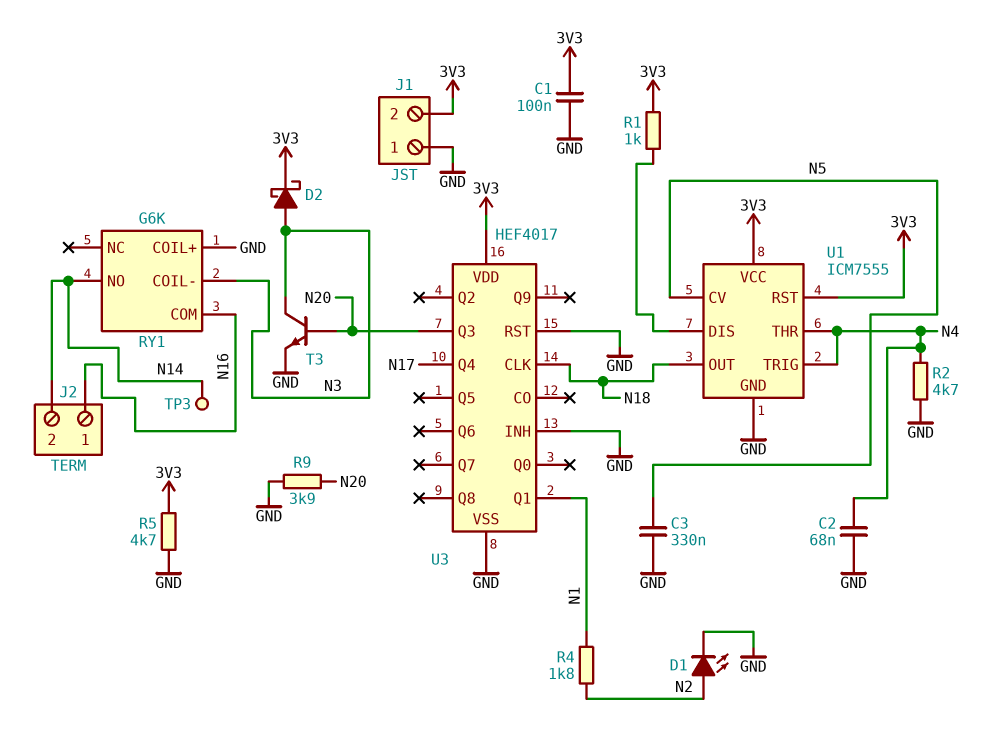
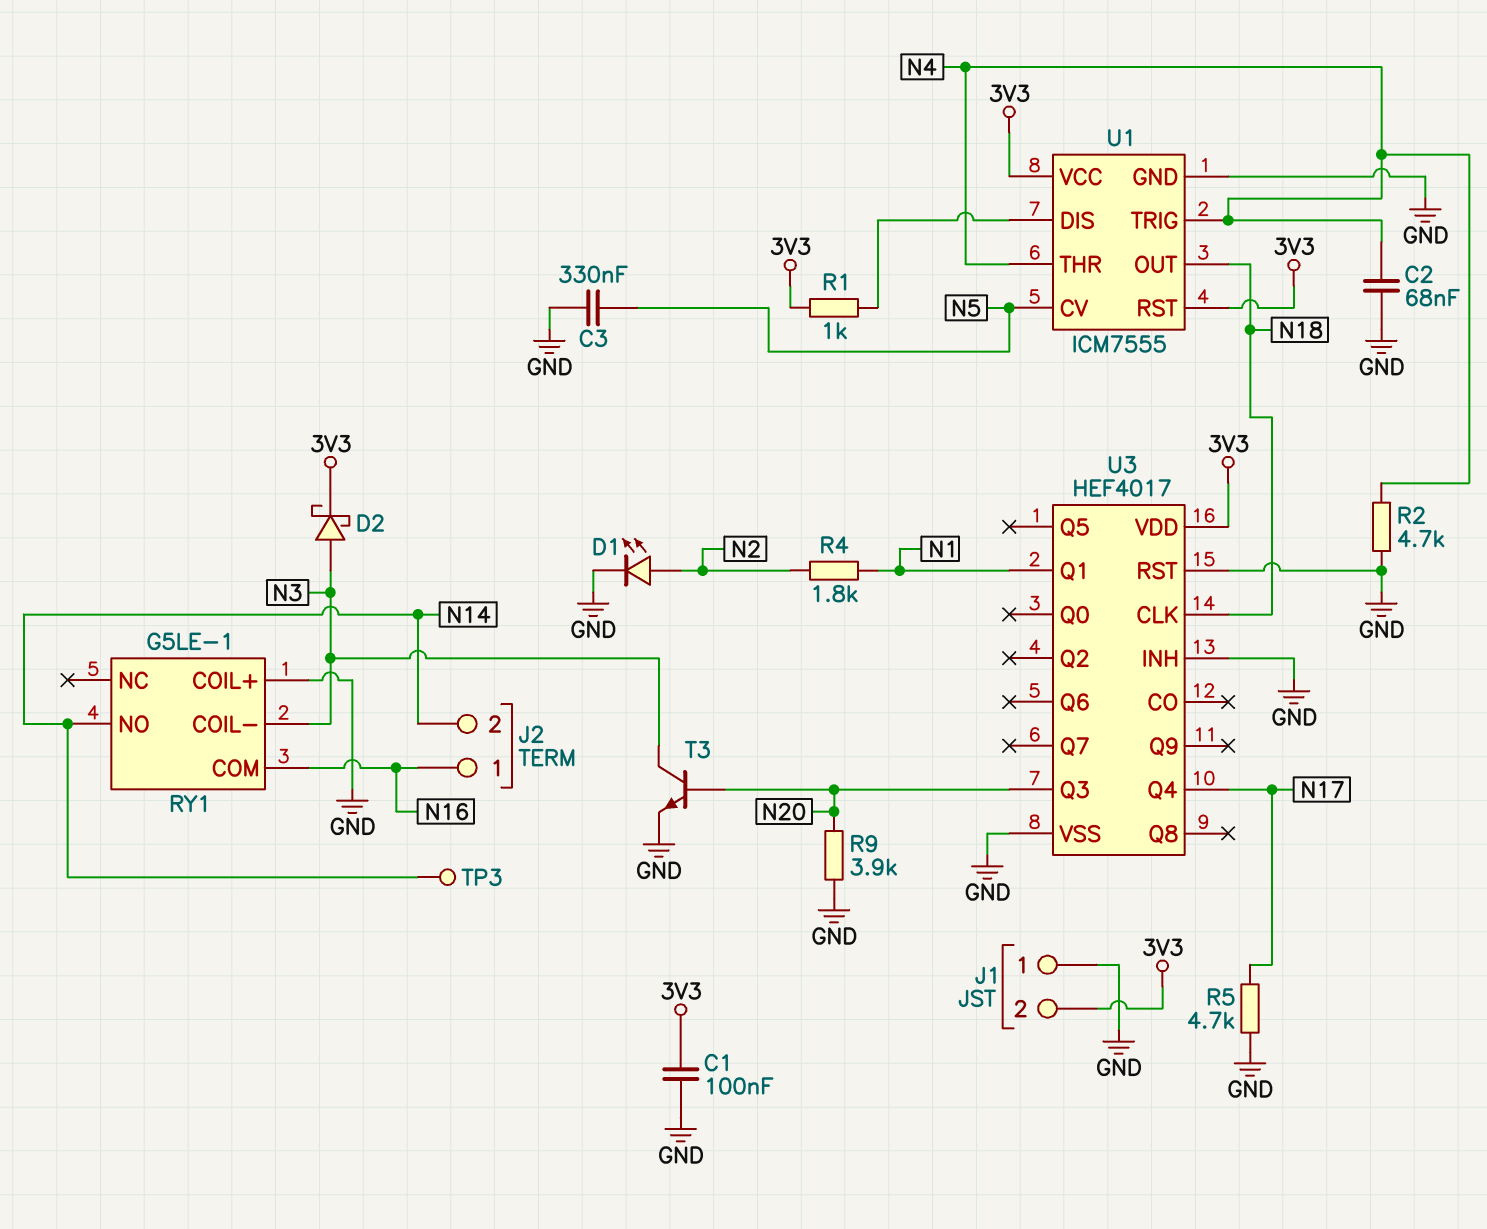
R5: 4.7k (3V3, GND) -> 4.7k (GND, N17)
RY1: G6K -> G5LE-1

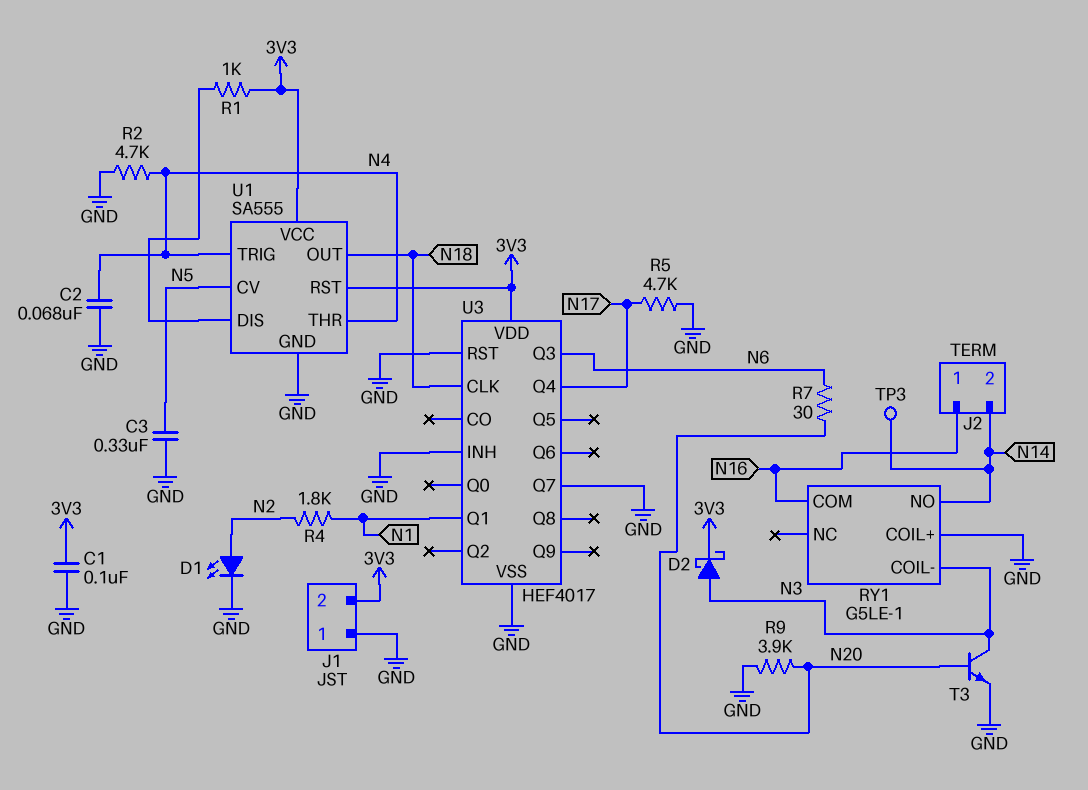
R7: none -> 30 (N6, N20)
U1: ICM7555 -> SA555
U3 pin Q3: N20 -> N6
U3 pin Q7: none -> GND

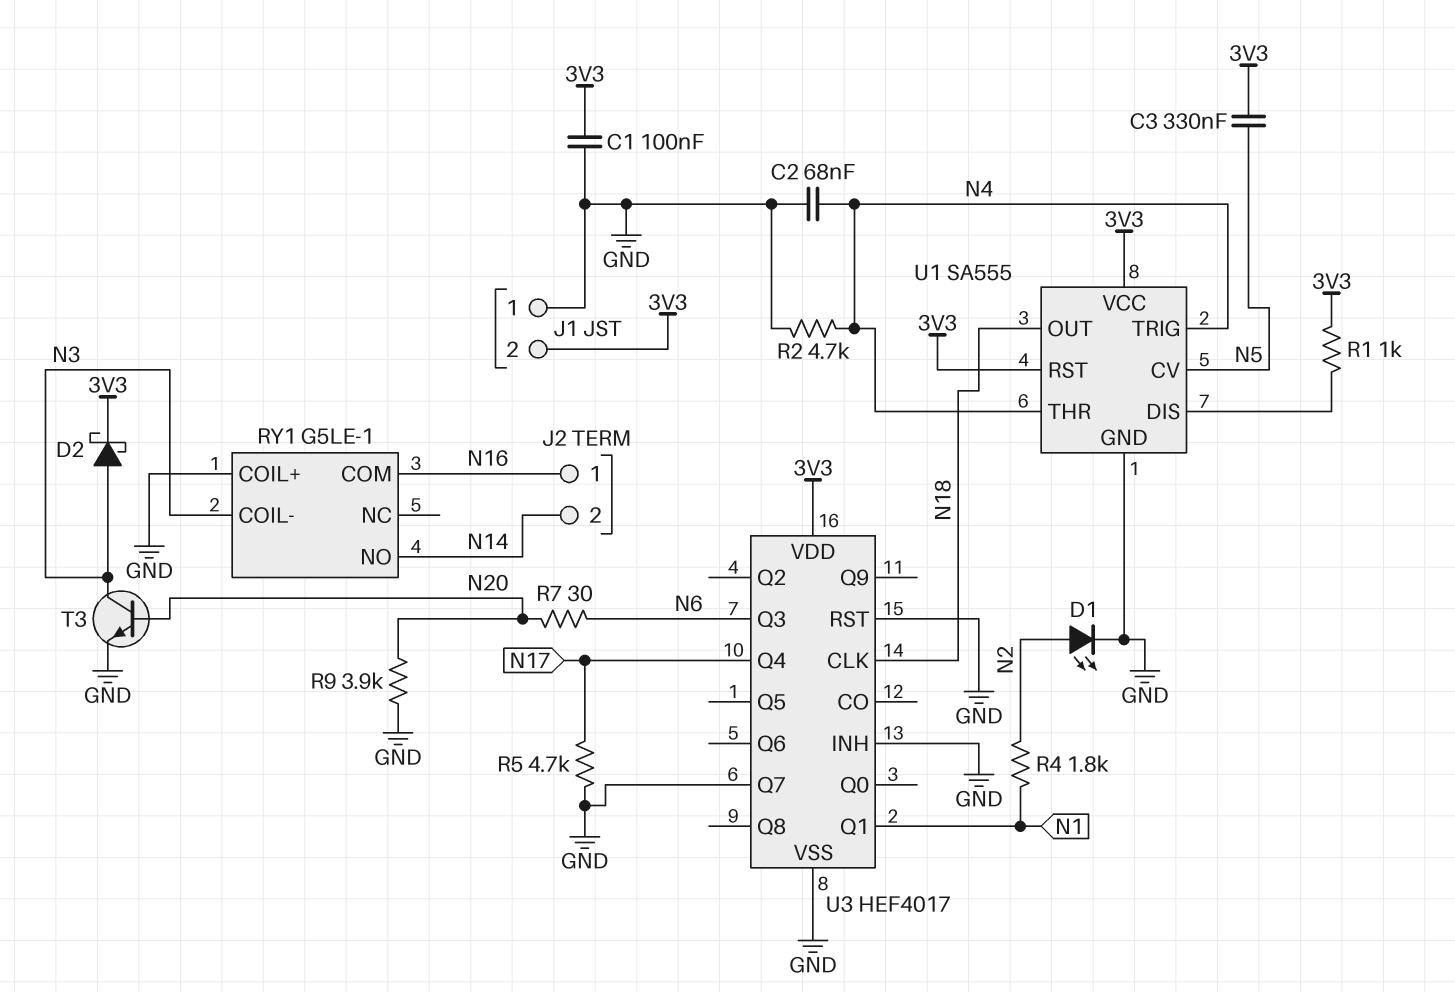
C3: 330nF (GND, N5) -> 330nF (3V3, N5)
TP3: test point (N14) -> none

